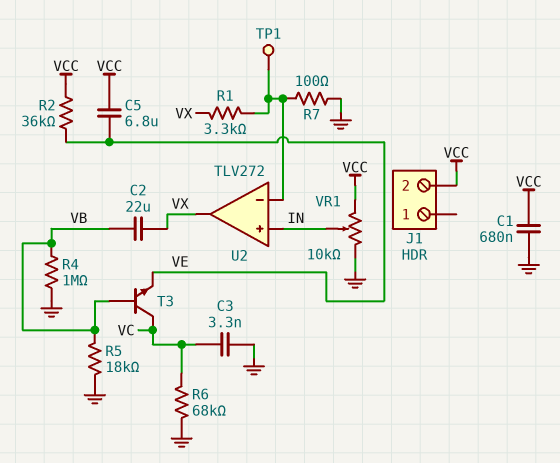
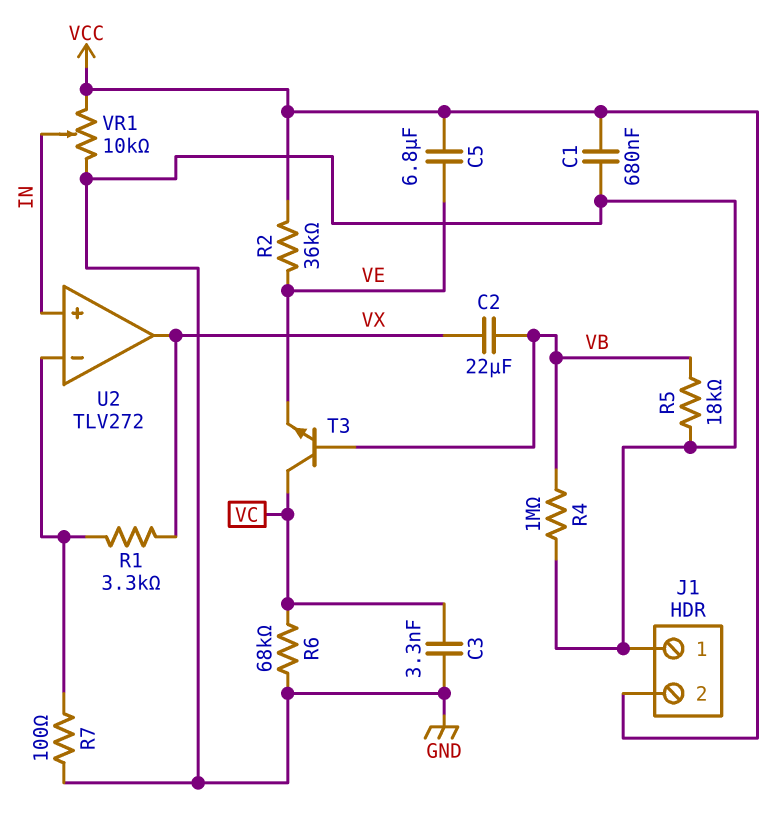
J1 pin 1: none -> GND
TP1: test point (U2/in-) -> none

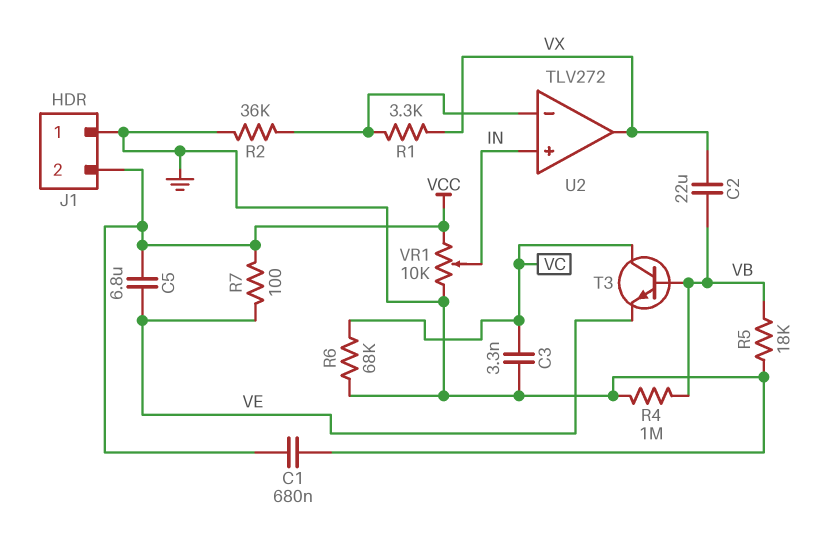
R2: 36k (VCC, VE) -> 36k (GND, U2/in-)
R7: 100 (GND, U2/in-) -> 100 (VCC, VE)

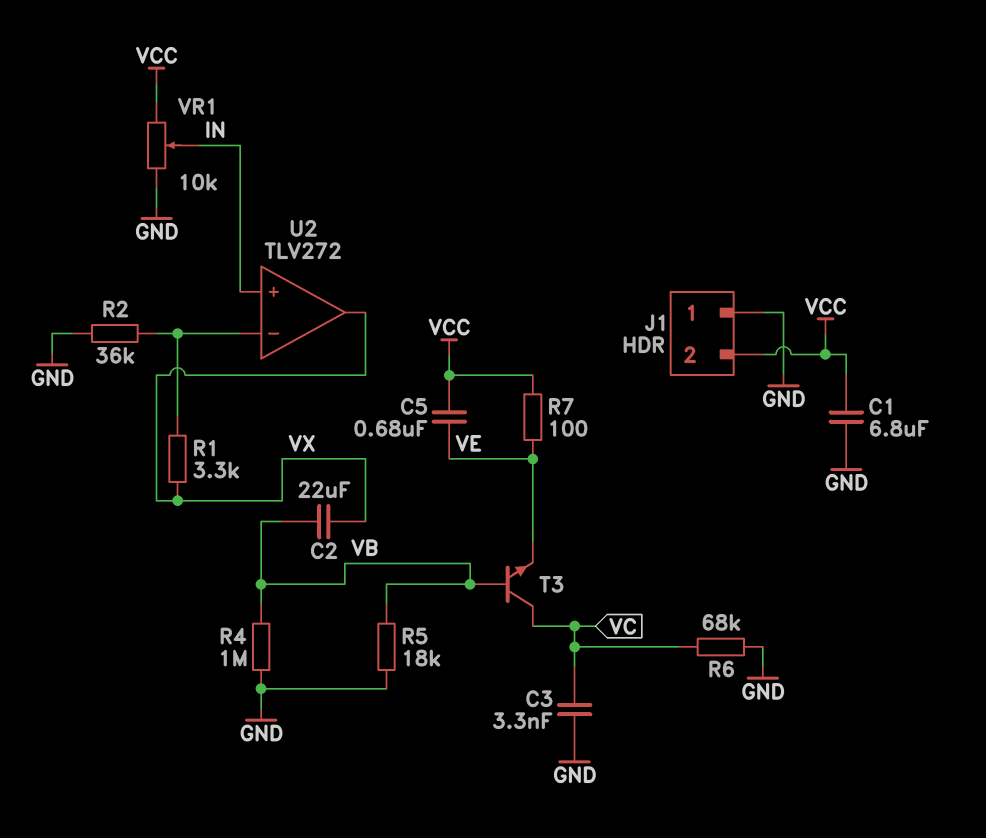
C1: 680nF (GND, VCC) -> 6.8uF (GND, VCC)
C5: 6.8uF (VCC, VE) -> 680nF (VCC, VE)

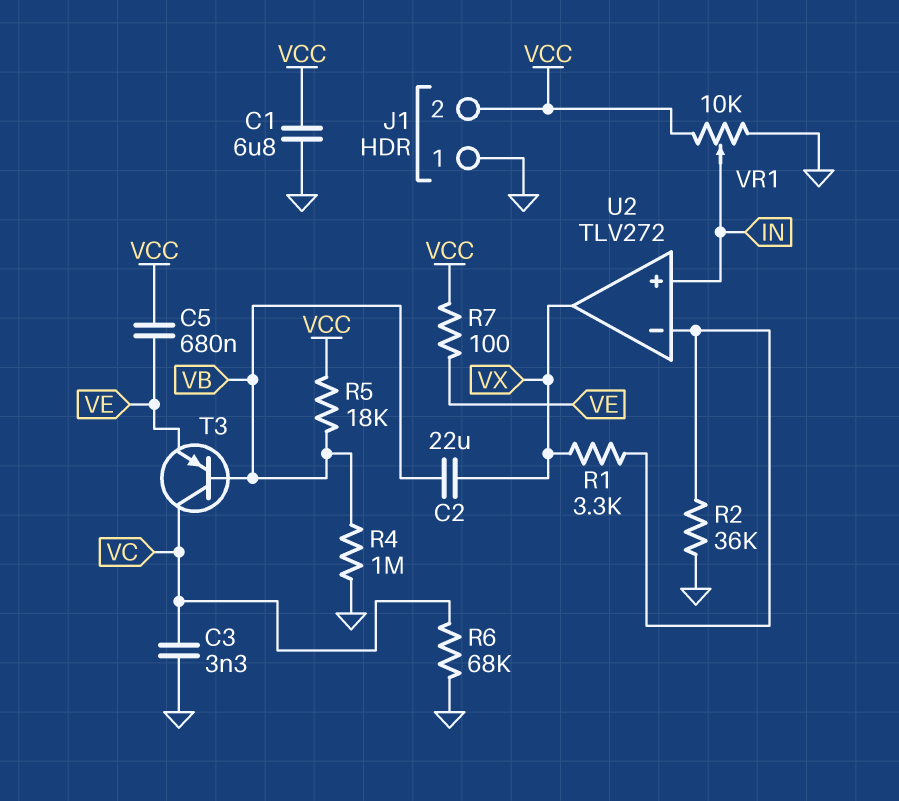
R5: 18k (GND, VB) -> 18k (VB, VCC)
T3: NPN (B VB, C VC, E VE) -> PNP (B VB, C VC, E VE)

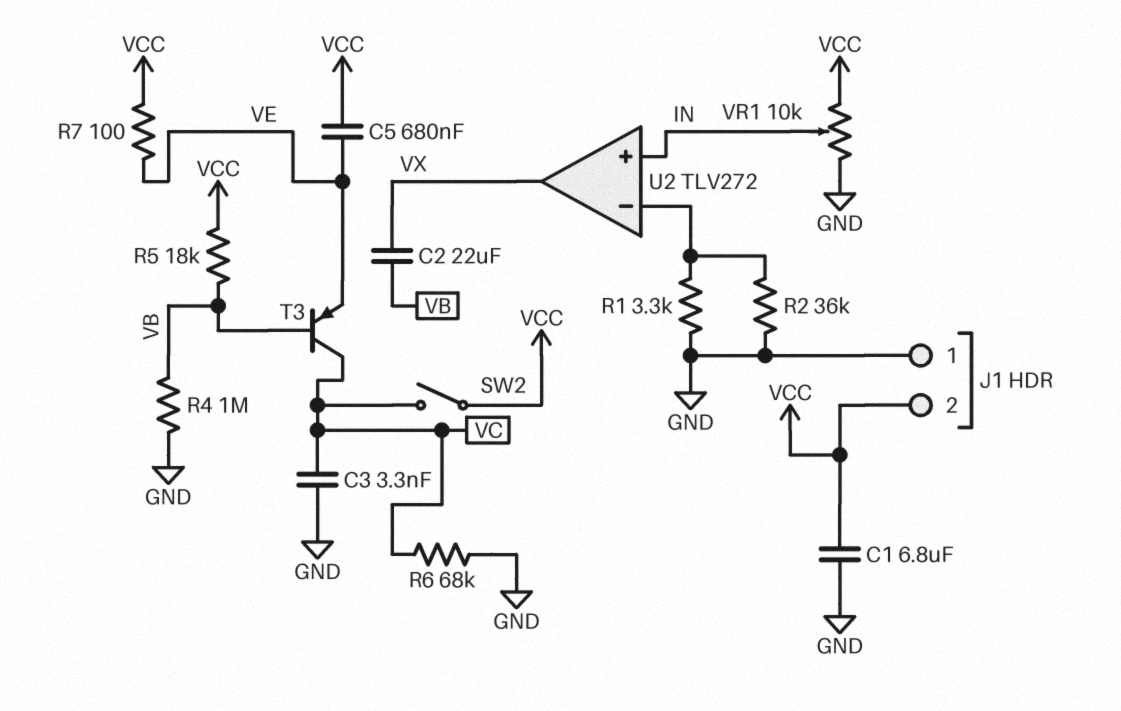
R1: 3.3k (U2/in-, VX) -> 3.3k (GND, U2/in-)
SW2: none -> switch (VC, VCC)

